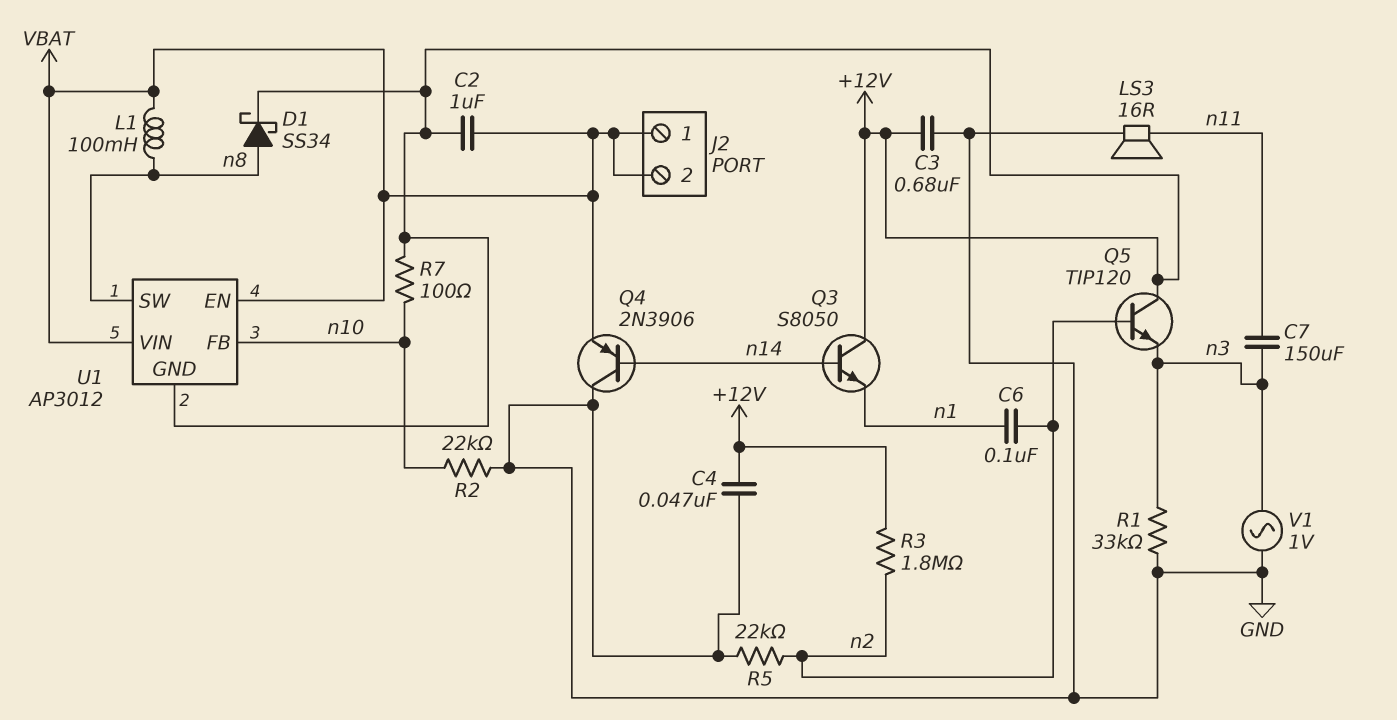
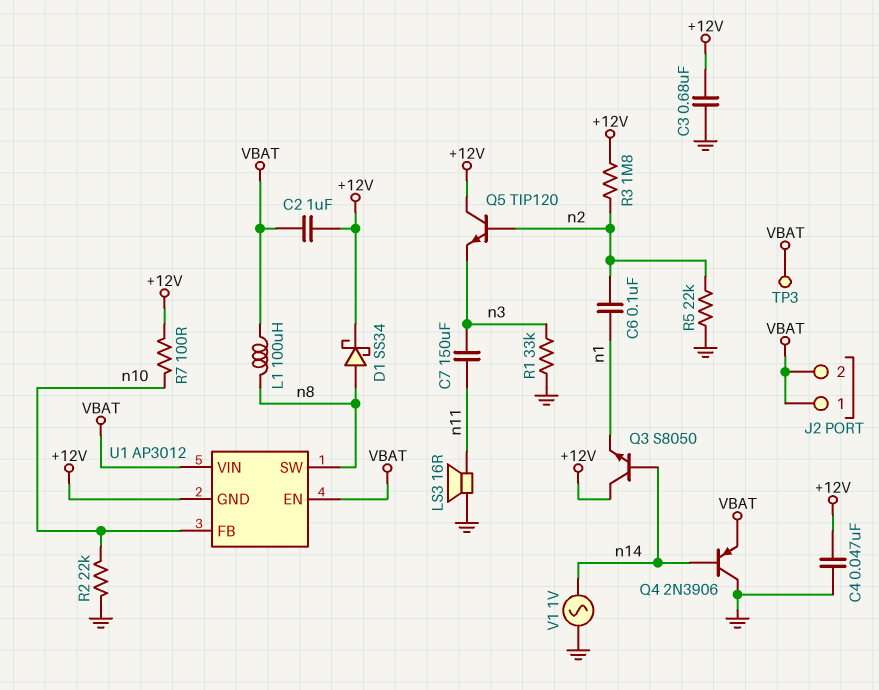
L1: 100mH (VBAT, n8) -> 100uH (VBAT, n8)
TP3: none -> test point (VBAT)
V1: AC 1V (GND, n3) -> AC 1V (GND, n14)

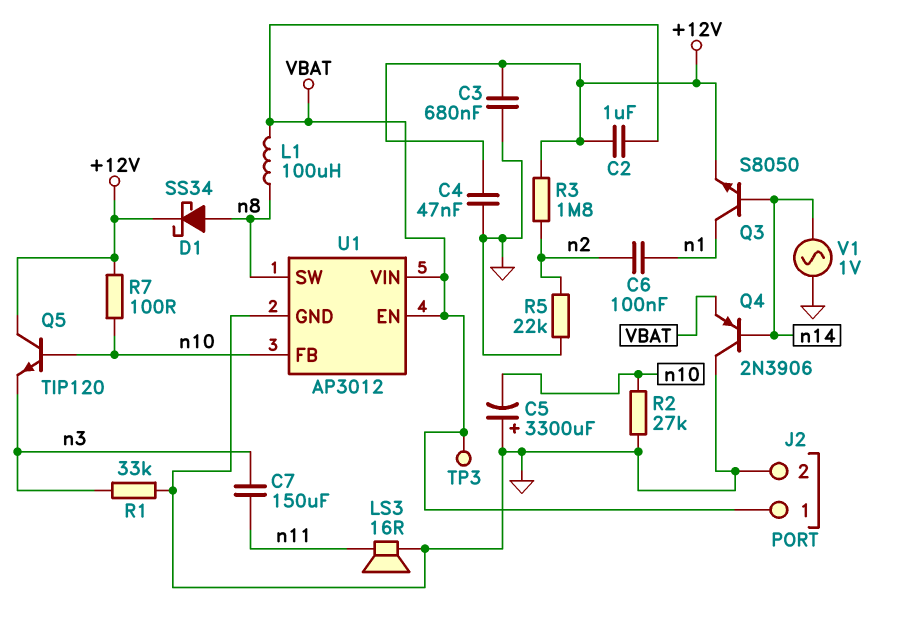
C5: none -> 3300uF (plus GND, minus n10)
J2 pin 2: VBAT -> GND
Q3: NPN S8050 (B n14, C +12V, E n1) -> NPN S8050 (B n14, C n1, E +12V)
Q5: NPN TIP120 (B n2, C +12V, E n3) -> NPN TIP120 (B n10, C +12V, E n3)
R2: 22k (GND, n10) -> 27k (GND, n10)
U1 pin GND: +12V -> GND

